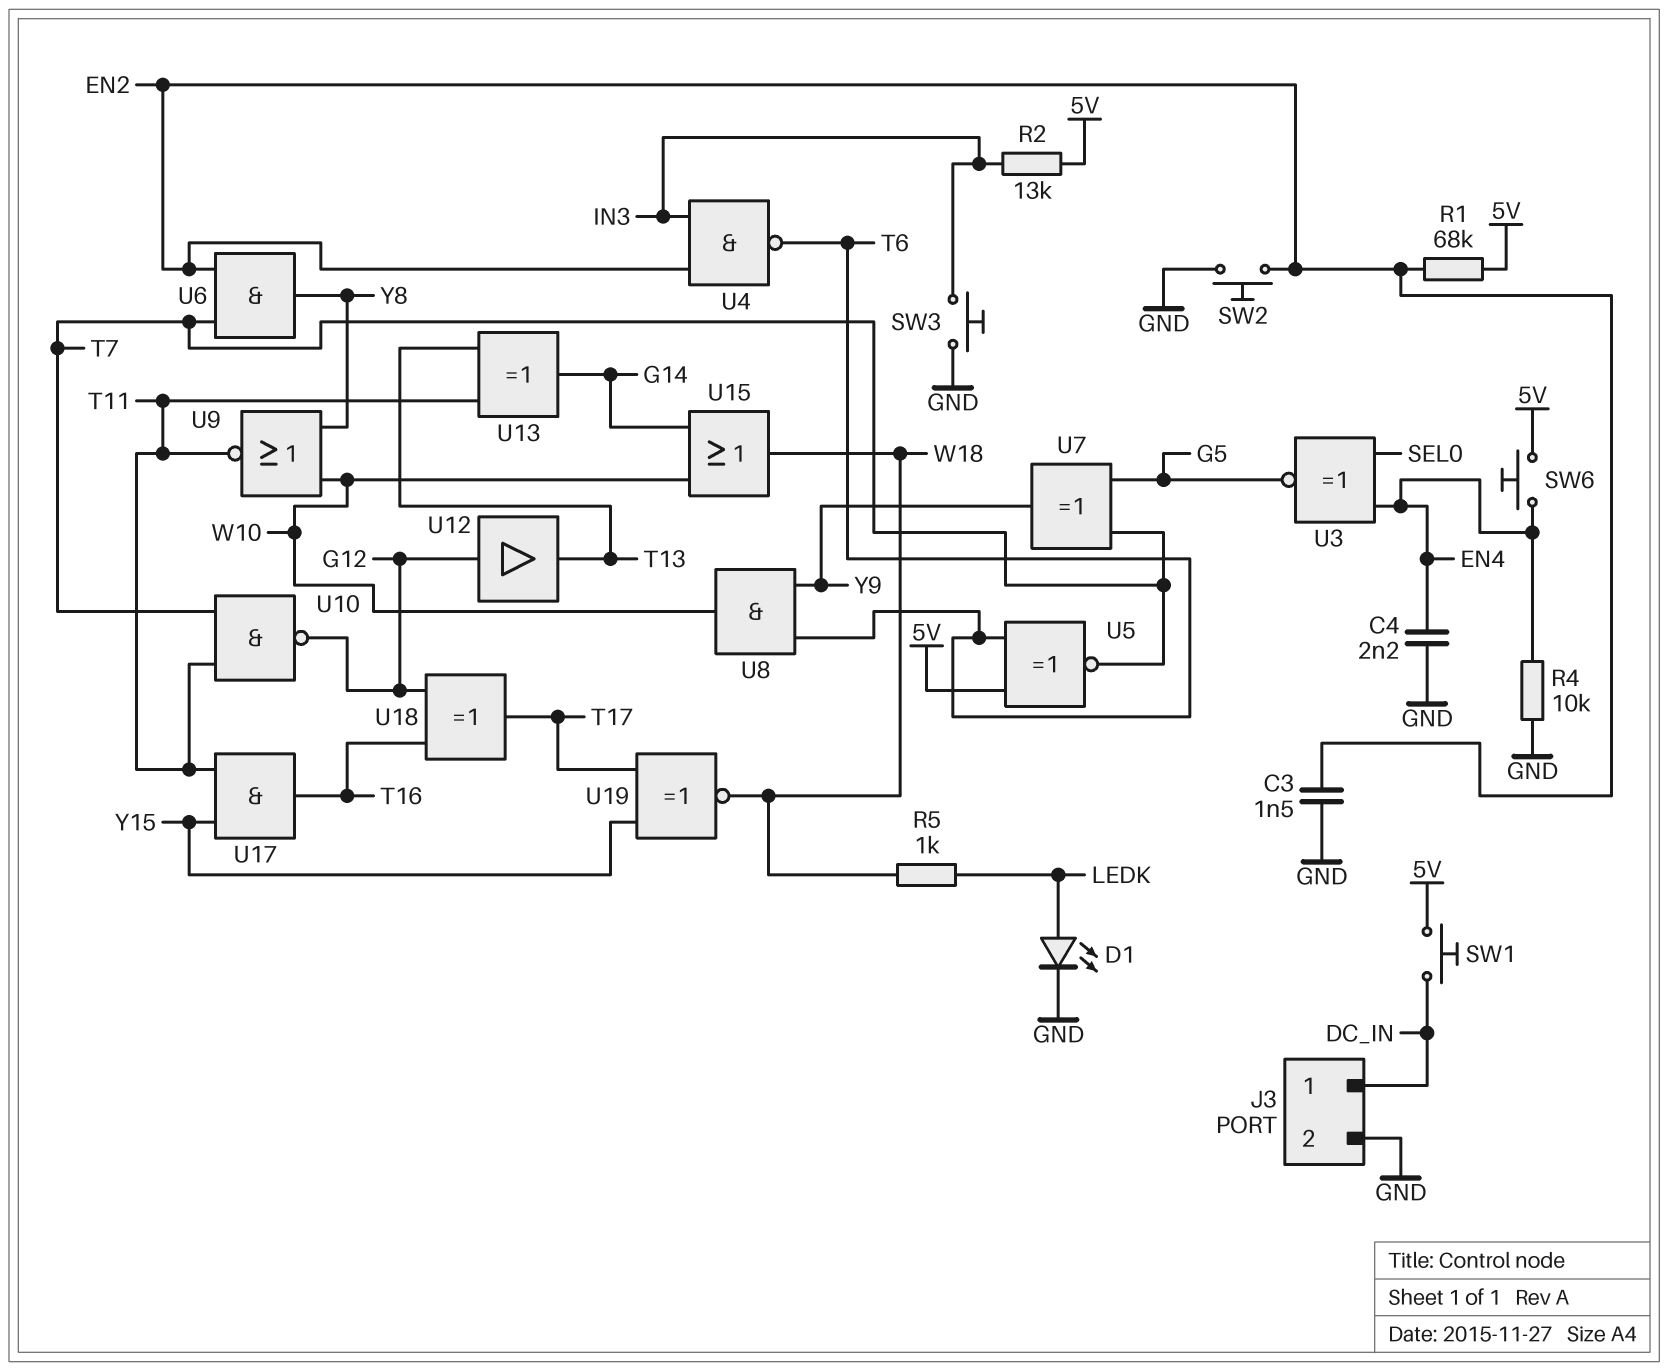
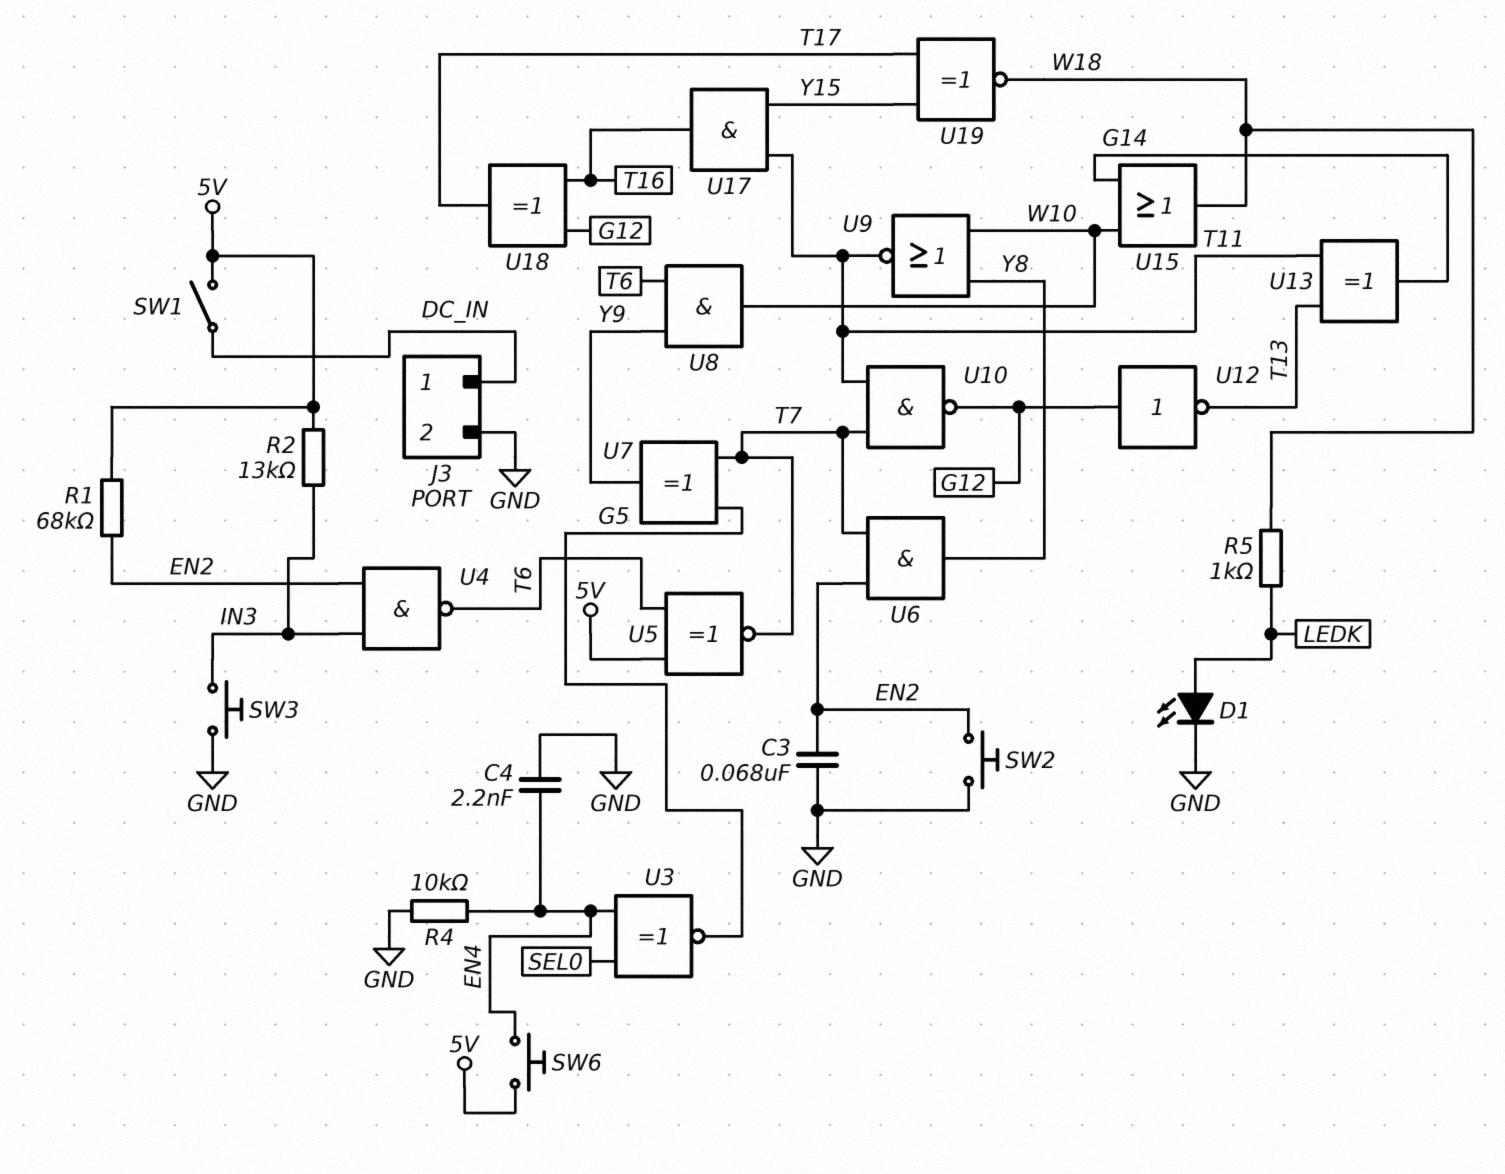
C3: 1.5nF (EN2, GND) -> 68nF (EN2, GND)
SW1: button (5V, DC_IN) -> switch (5V, DC_IN)
U12: buffer (in G12, out T13) -> NOT (in G12, out T13)

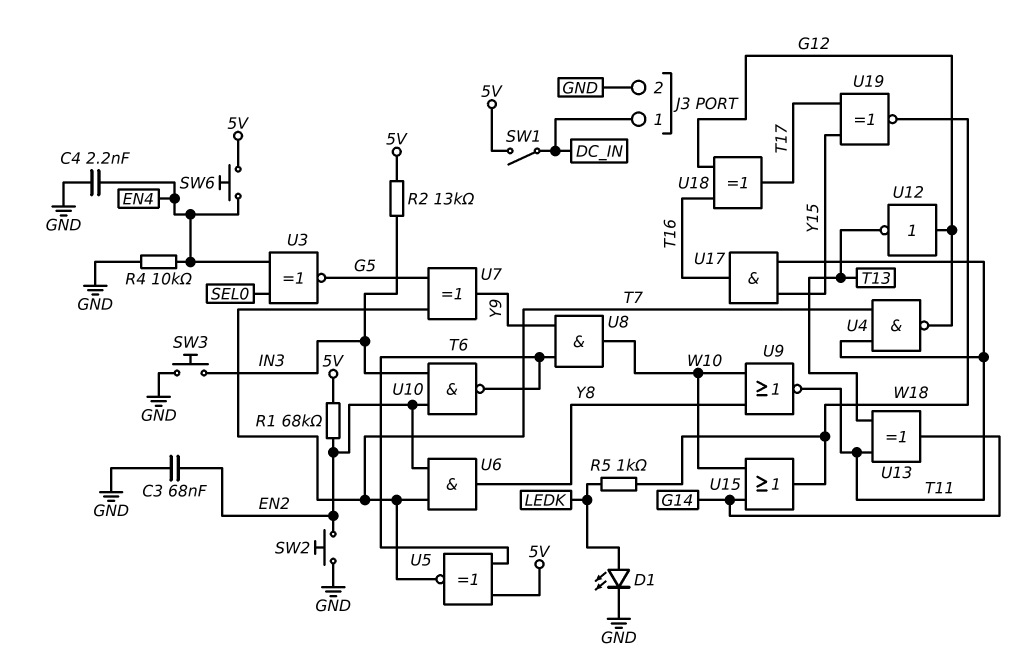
U4: NAND (in EN2, in IN3, out T6) -> NAND (in T7, in T11, out G12)
U10: NAND (in T7, in T11, out G12) -> NAND (in EN2, in IN3, out T6)

